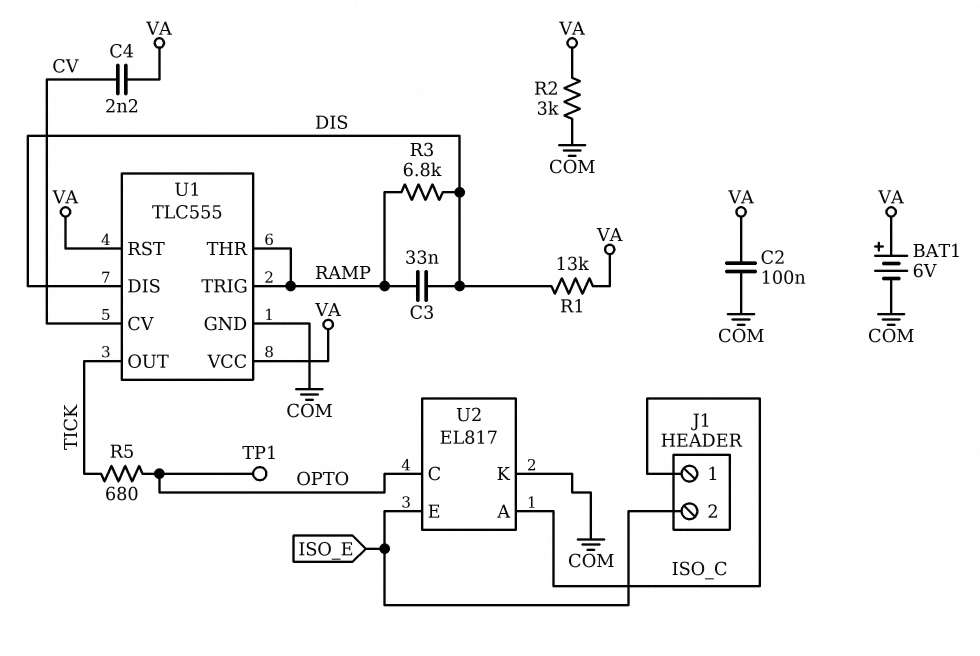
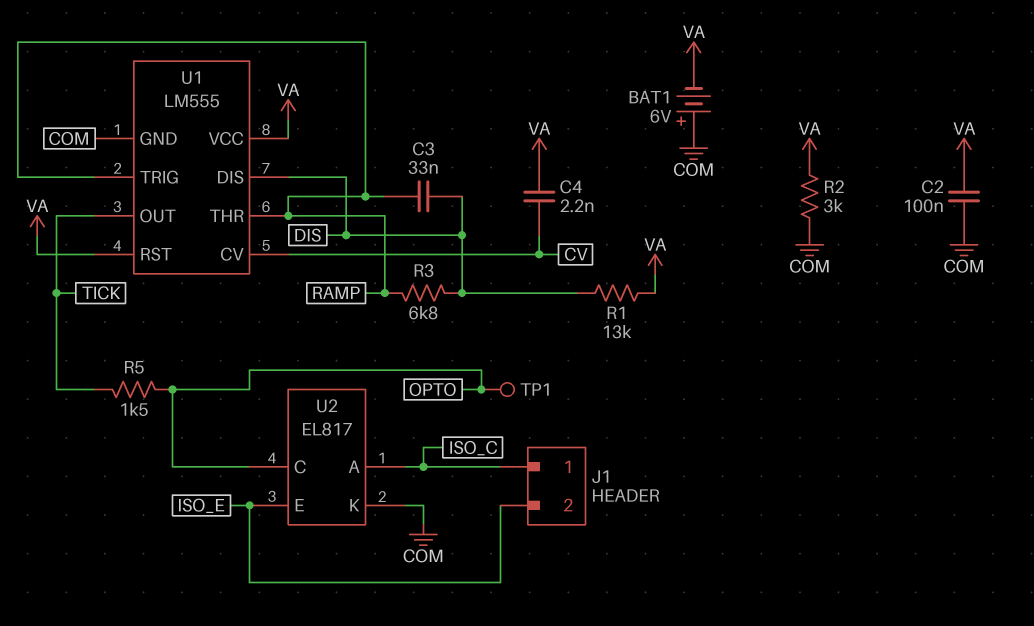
BAT1: 6V (plus VA, minus COM) -> 6V (plus COM, minus VA)
R5: 680 (OPTO, TICK) -> 1.5k (OPTO, TICK)
U1: TLC555 -> LM555

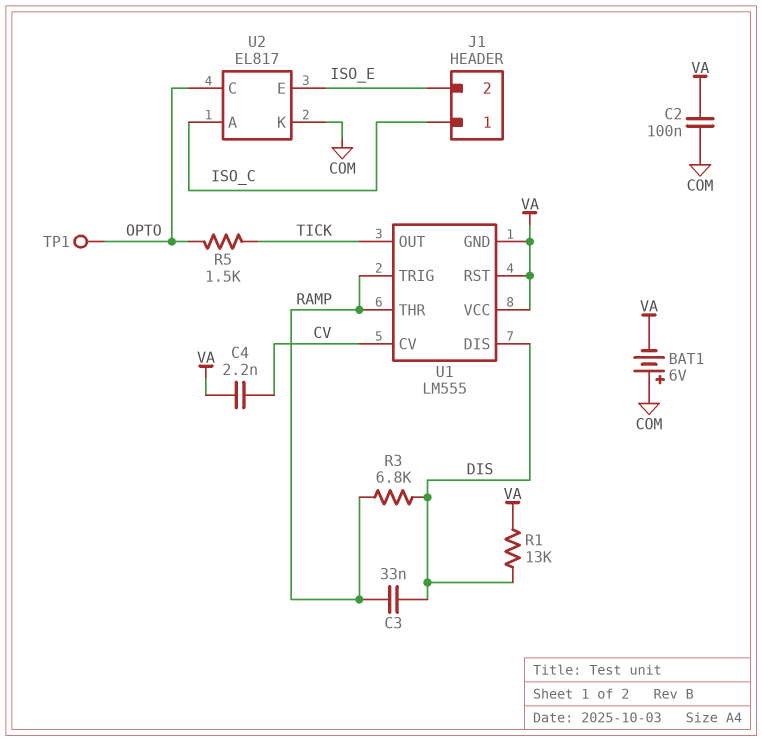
R2: 3k (COM, VA) -> none
U1 pin GND: COM -> VA

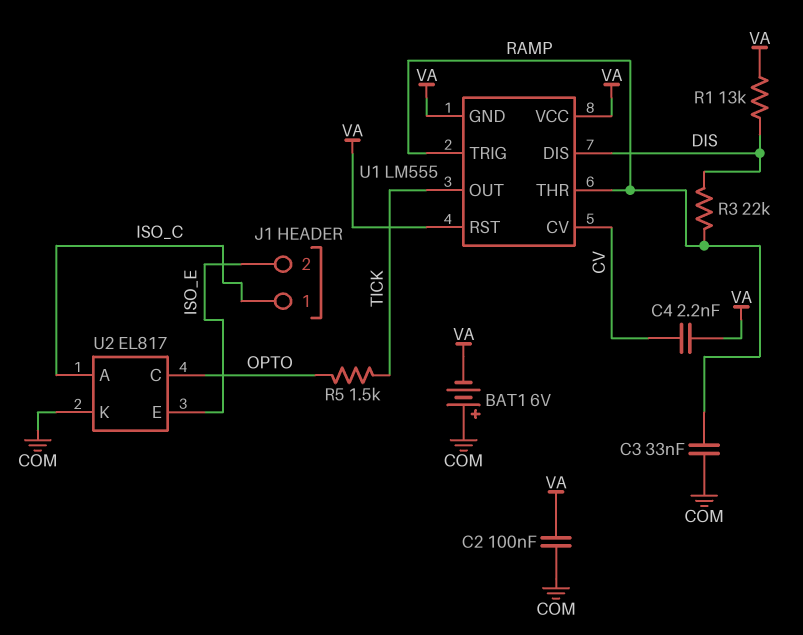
C3: 33nF (DIS, RAMP) -> 33nF (COM, RAMP)
R3: 6.8k (DIS, RAMP) -> 22k (DIS, RAMP)
TP1: test point (OPTO) -> none

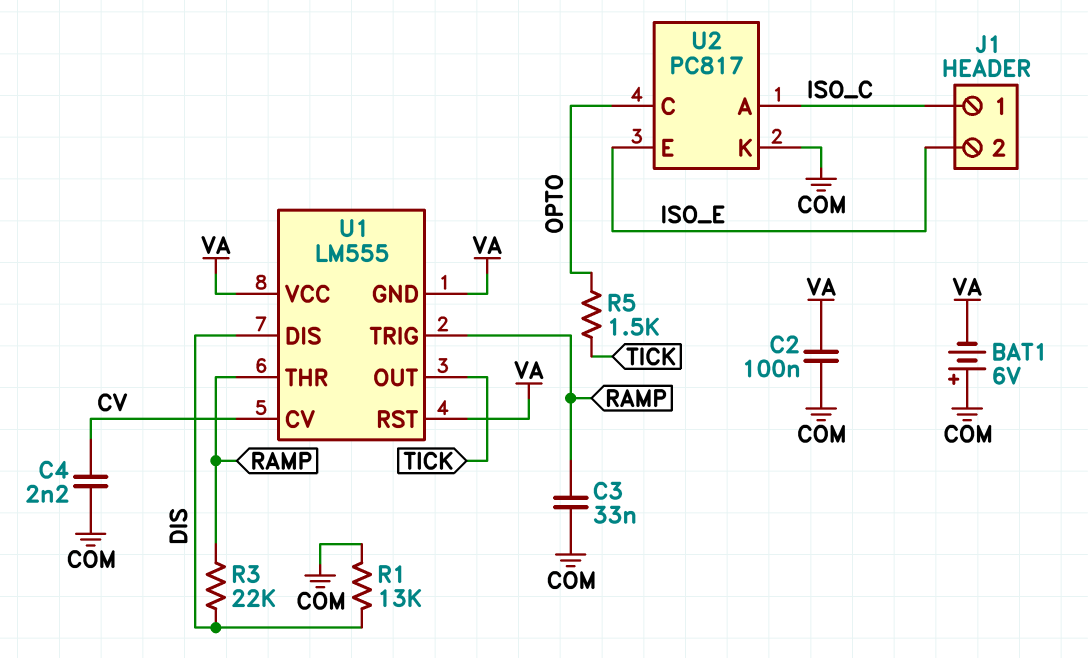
C4: 2.2nF (CV, VA) -> 2.2nF (COM, CV)
R1: 13k (DIS, VA) -> 13k (COM, DIS)
U2: EL817 -> PC817

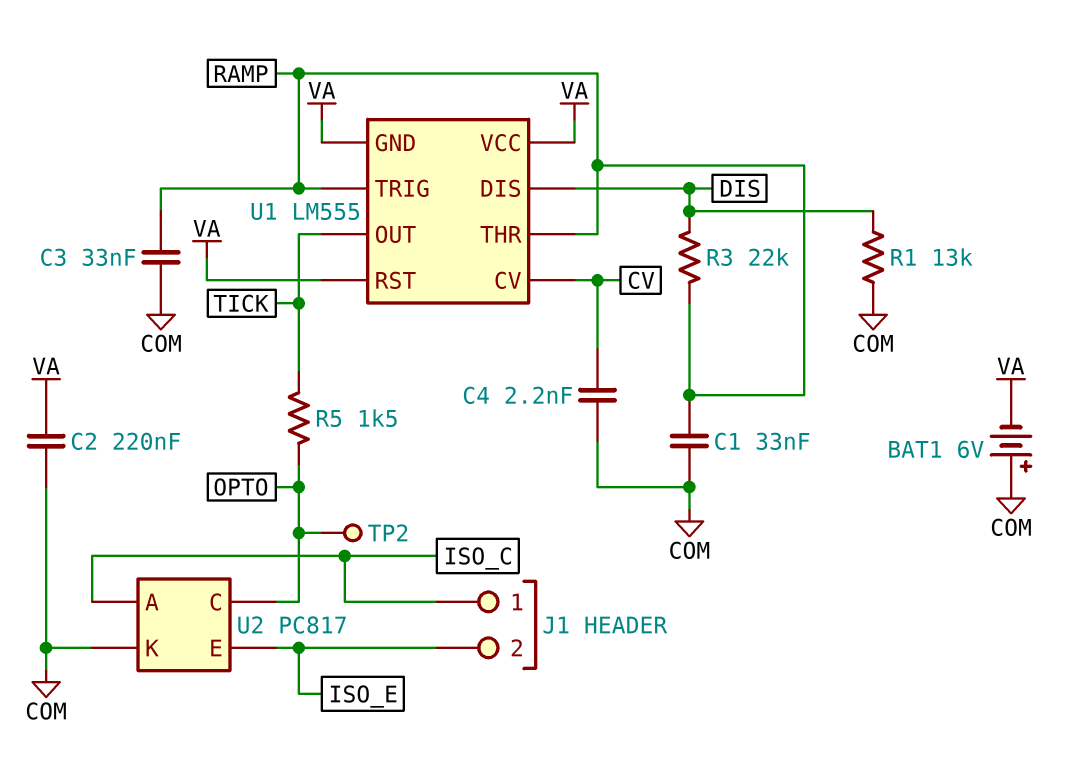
C1: none -> 33nF (COM, RAMP)
C2: 100nF (COM, VA) -> 220nF (COM, VA)
TP2: none -> test point (OPTO)

